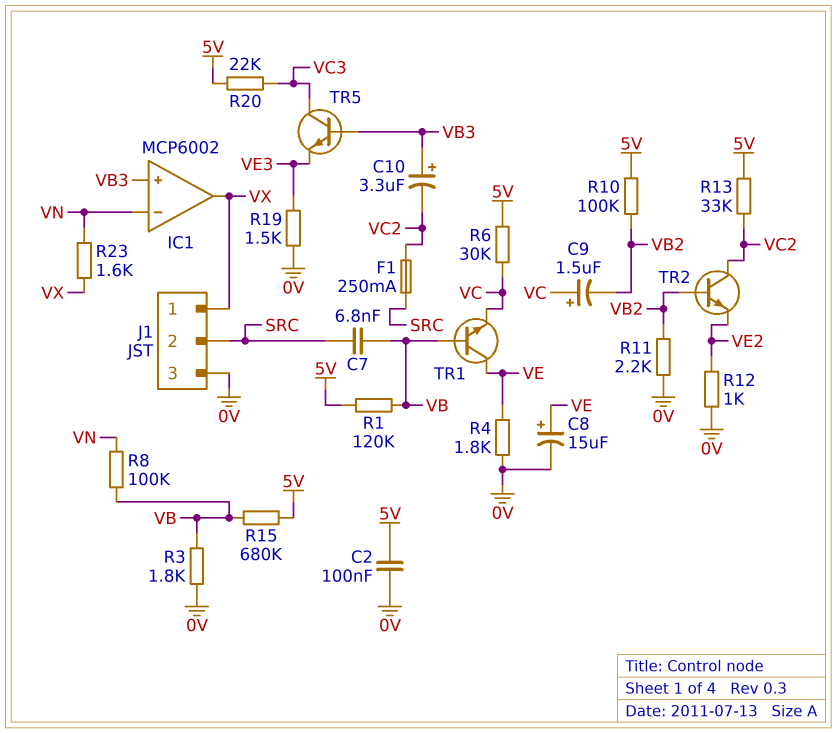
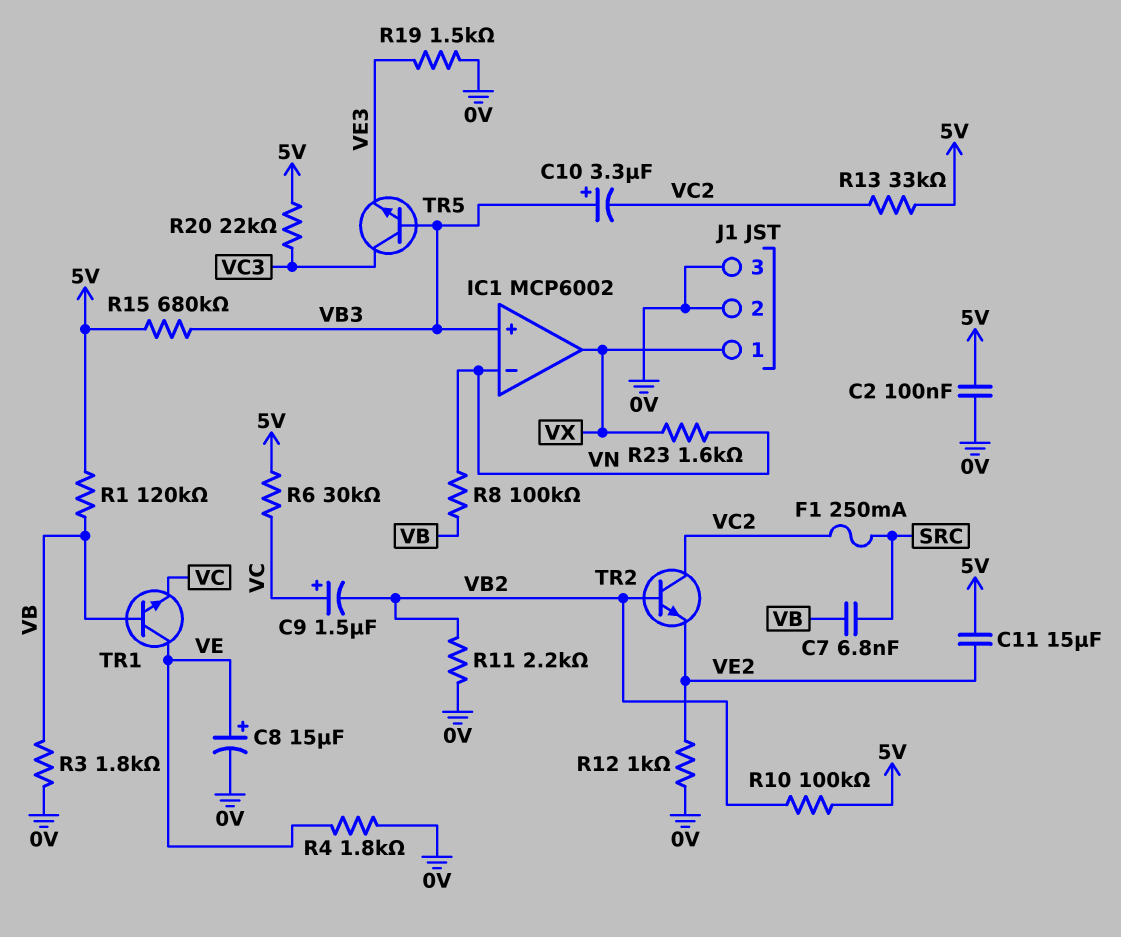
C11: none -> 15uF (5V, VE2)
J1 pin 2: SRC -> 0V
R15: 680k (5V, VB) -> 680k (5V, VB3)

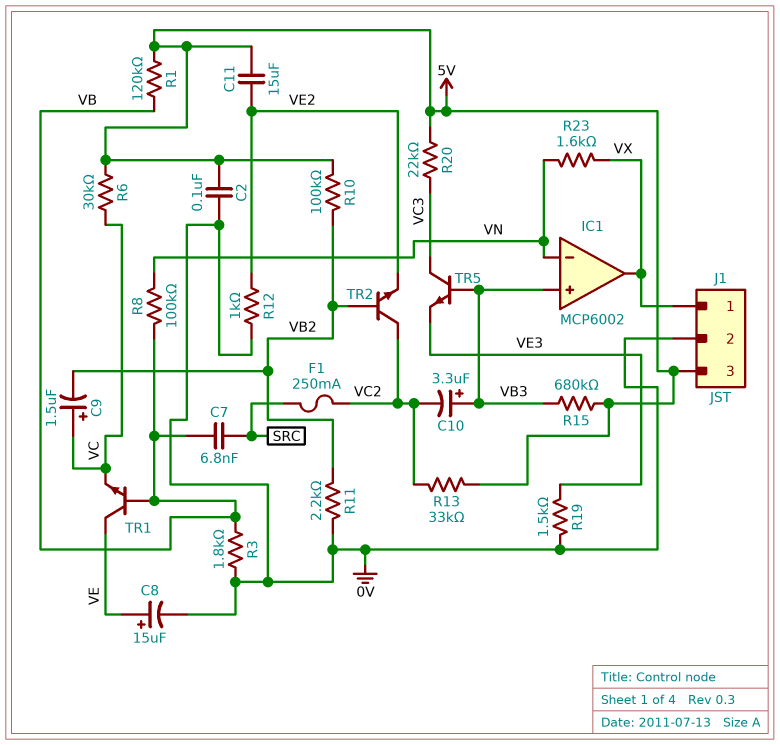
J1 pin 3: 0V -> 5V
R4: 1.8k (0V, VE) -> none

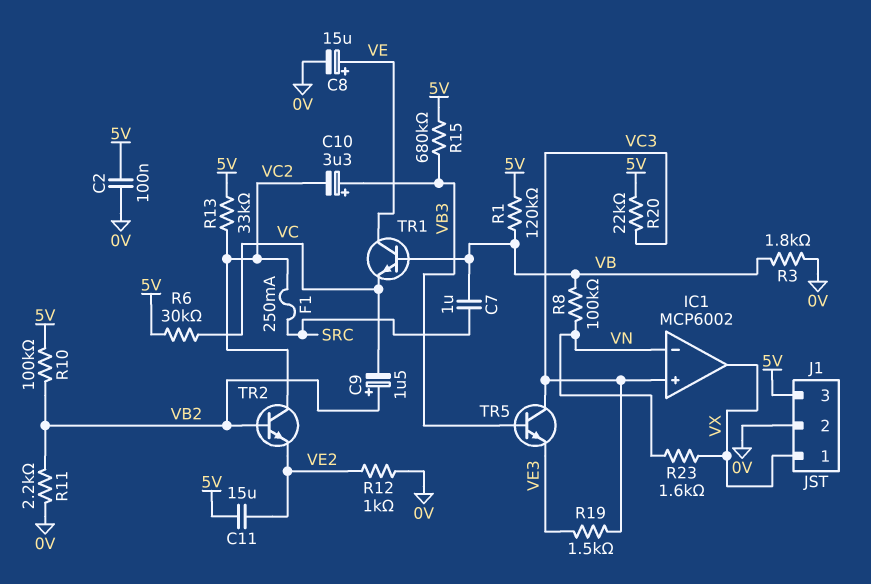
C7: 6.8nF (SRC, VB) -> 1uF (SRC, VB)
C9: 1.5uF (plus VC, minus VB2) -> 1.5uF (plus VB2, minus VC)
IC1 pin in+: VB3 -> VC3
R19: 1.5k (0V, VE3) -> 1.5k (VC3, VE3)

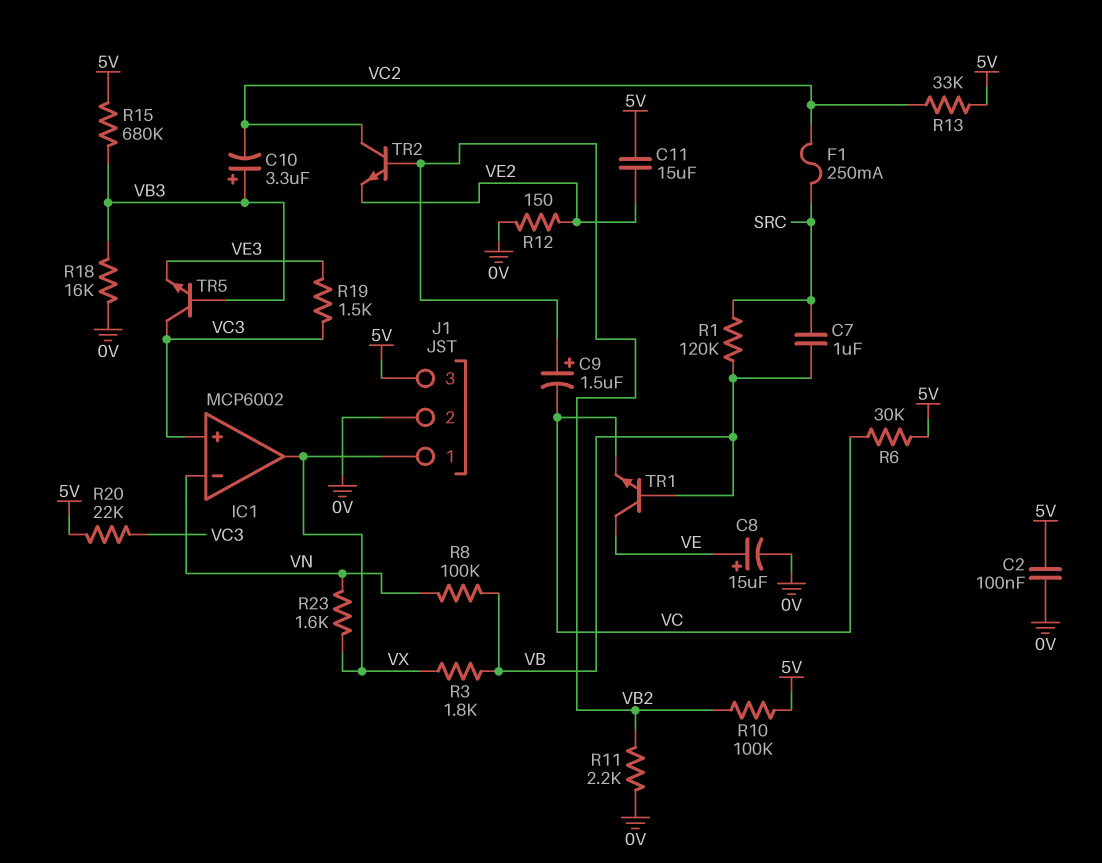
R1: 120k (5V, VB) -> 120k (SRC, VB)
R3: 1.8k (0V, VB) -> 1.8k (VB, VX)
R12: 1k (0V, VE2) -> 150 (0V, VE2)
R18: none -> 16k (0V, VB3)

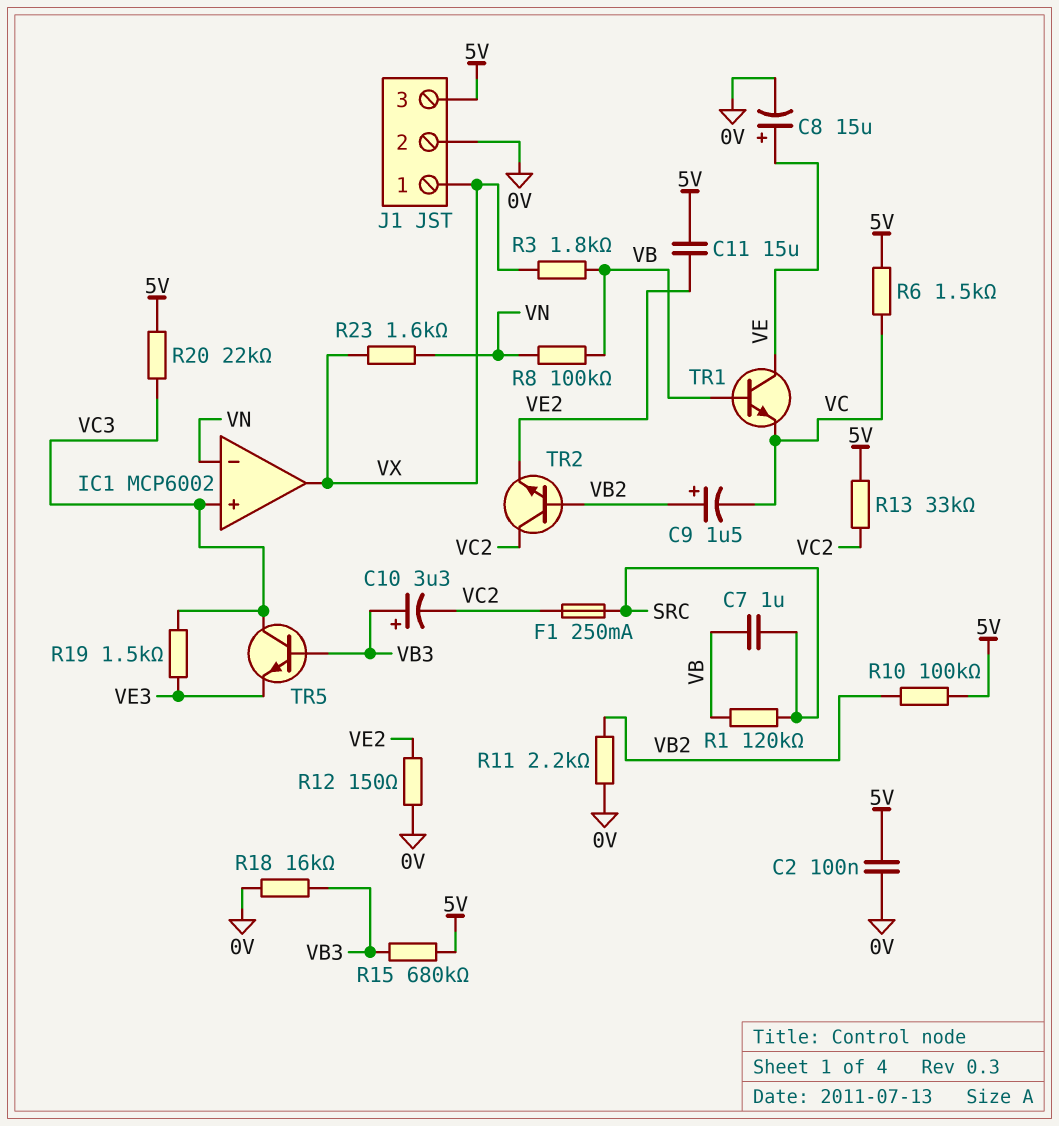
R6: 30k (5V, VC) -> 1.5k (5V, VC)

